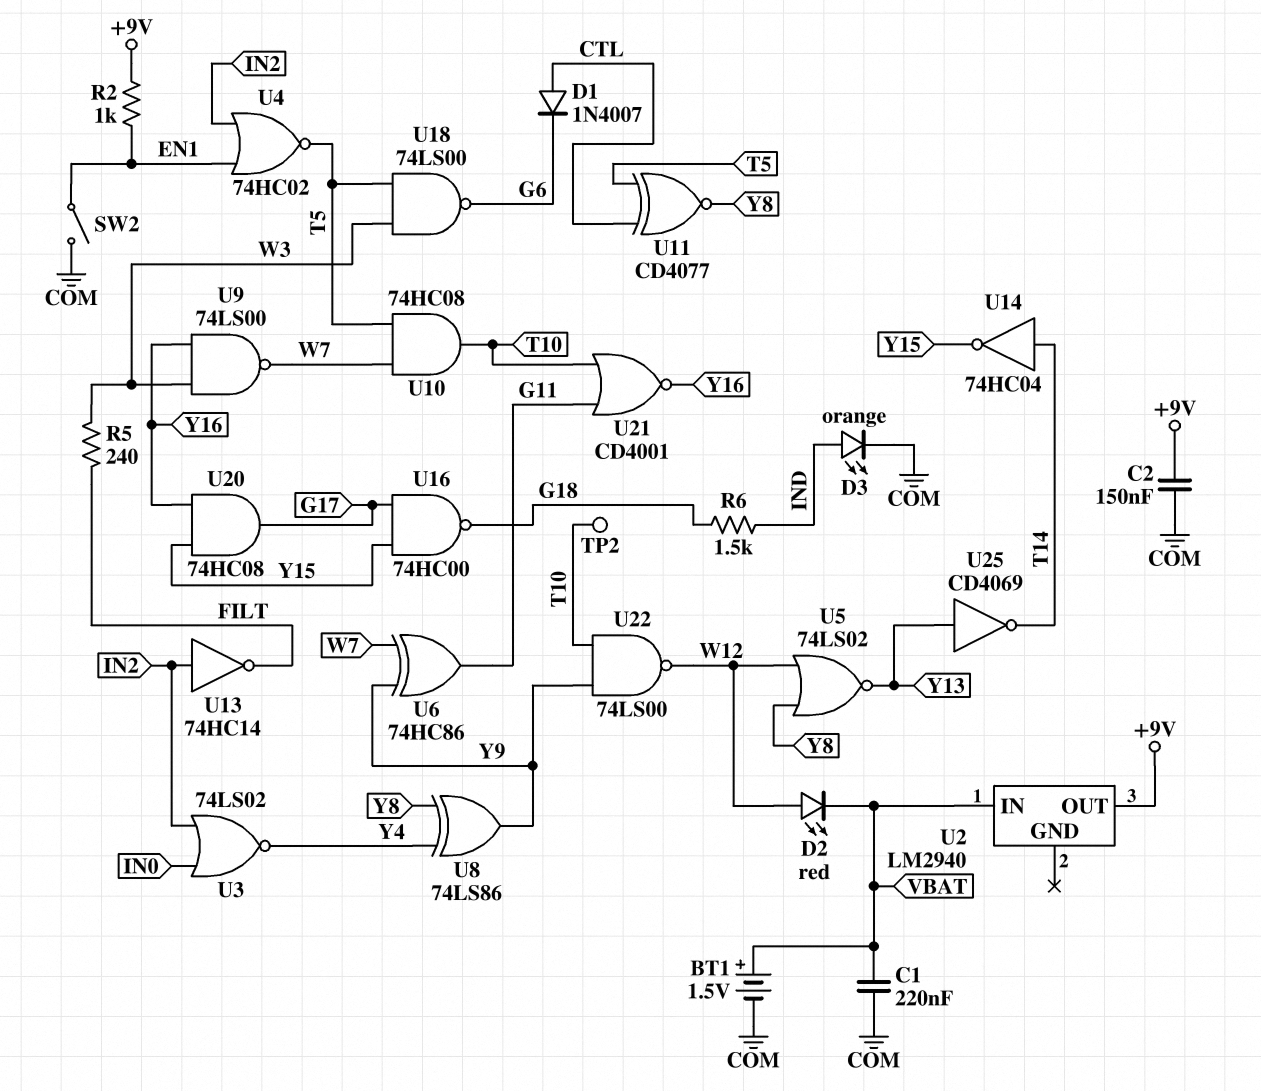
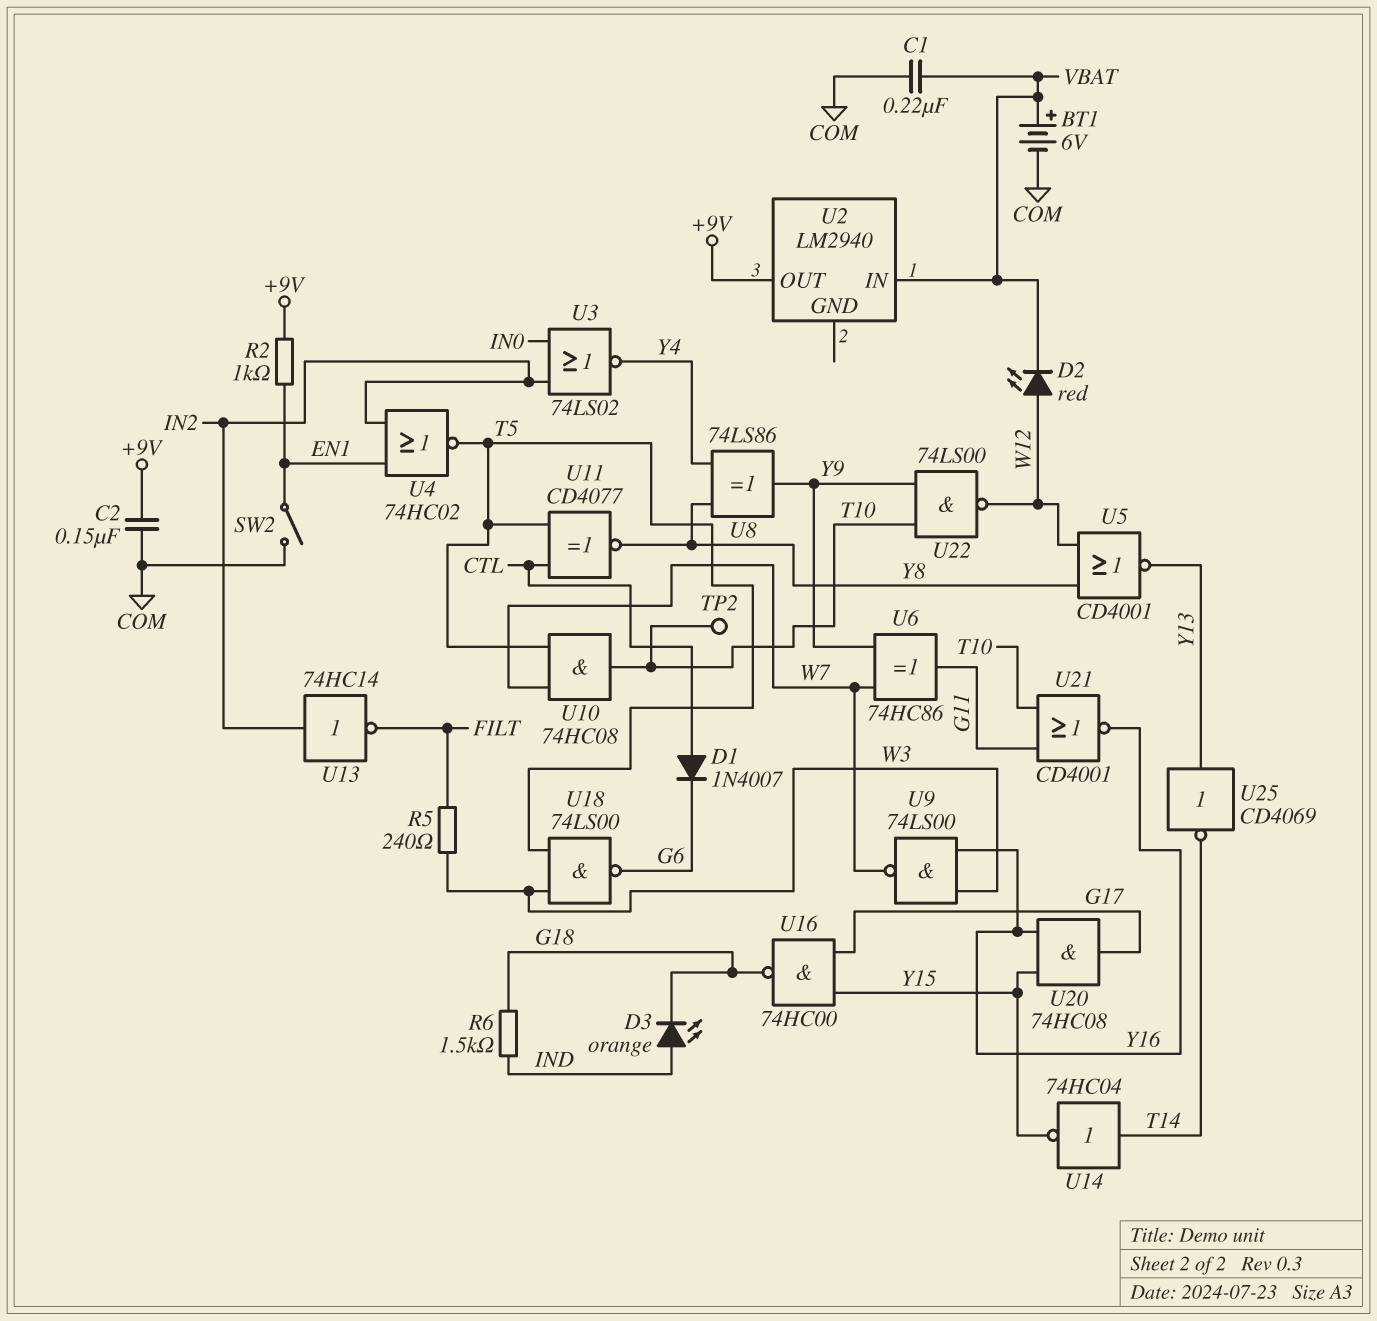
BT1: 1.5V (plus VBAT, minus COM) -> 6V (plus VBAT, minus COM)
D3: LED orange (A IND, K COM) -> LED orange (A IND, K G18)
U5: NOR 74LS02 (in W12, in Y8, out Y13) -> NOR CD4001 (in W12, in Y8, out Y13)

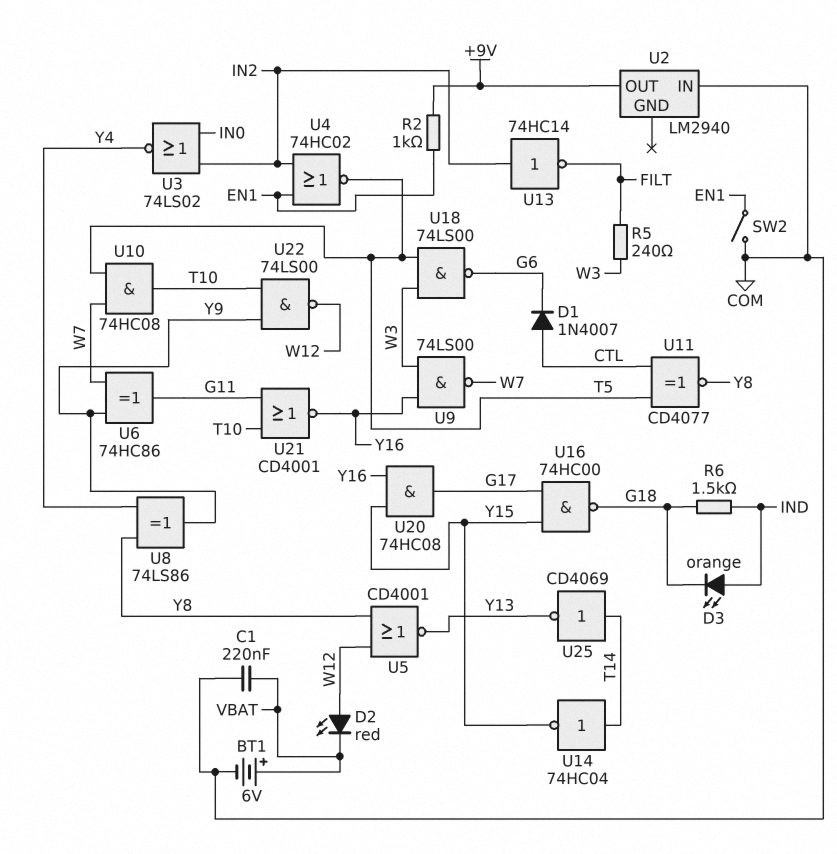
C2: 150nF (+9V, COM) -> none
TP2: test point (T10) -> none
U2 pin IN: VBAT -> COM
U25: NOT CD4069 (in Y13, out T14) -> NOT CD4069 (in T14, out Y13)

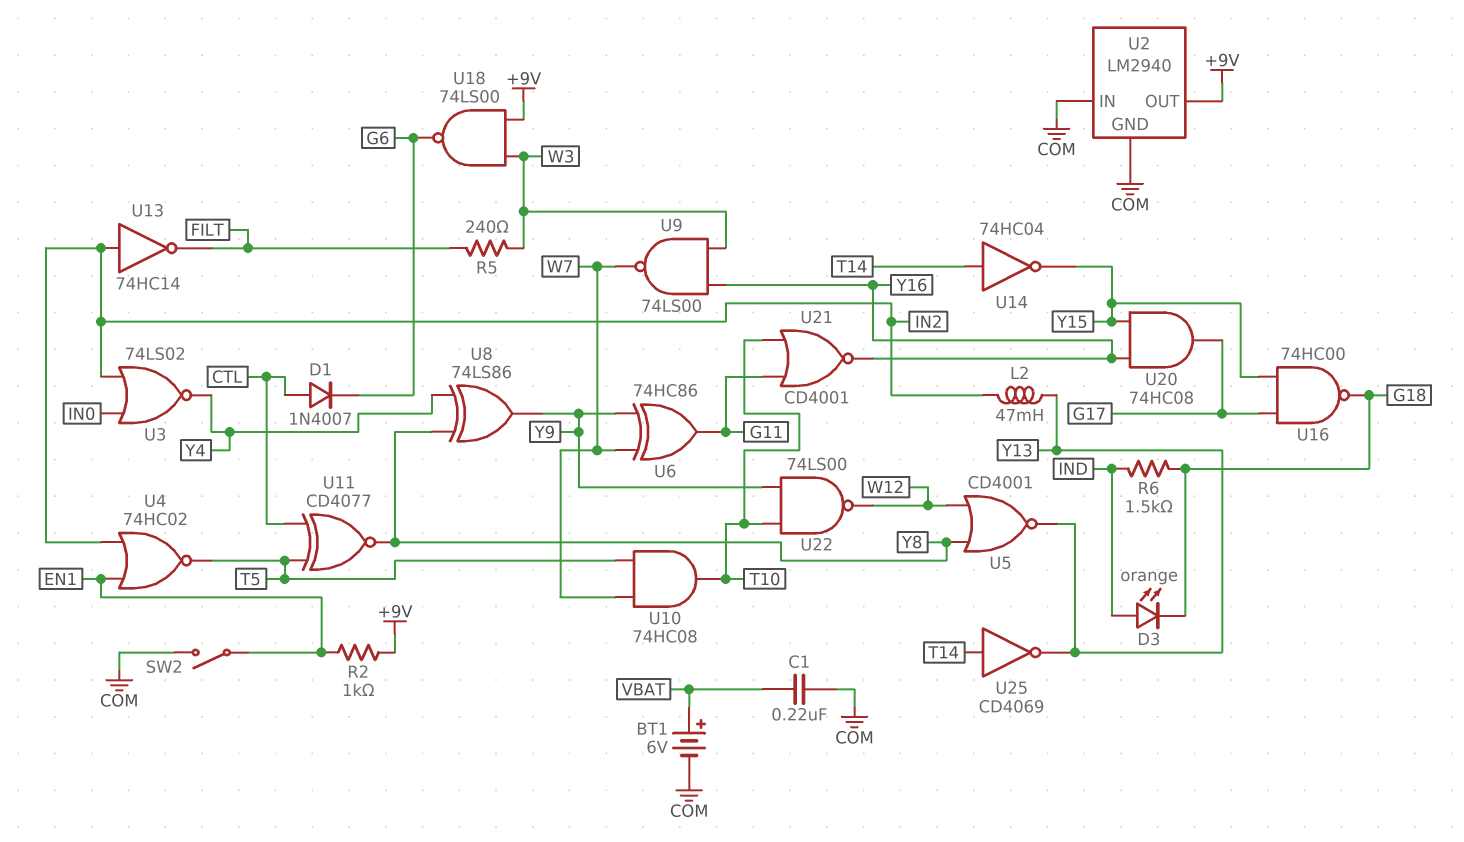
D2: LED red (A W12, K VBAT) -> none
L2: none -> 47mH (IN2, Y13)
U2 pin GND: none -> COM
U18: NAND 74LS00 (in T5, in W3, out G6) -> NAND 74LS00 (in +9V, in W3, out G6)

